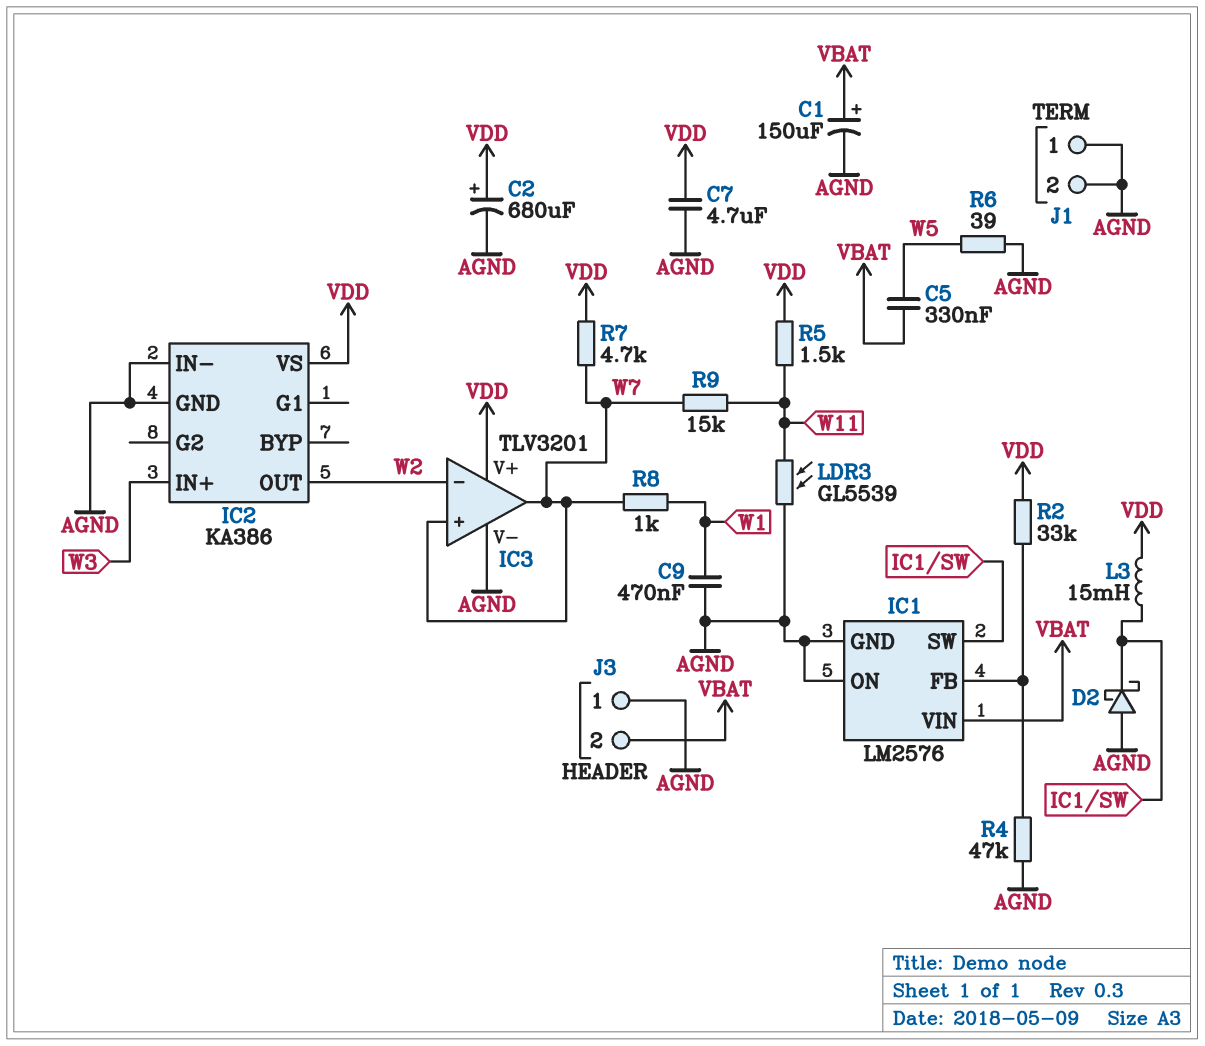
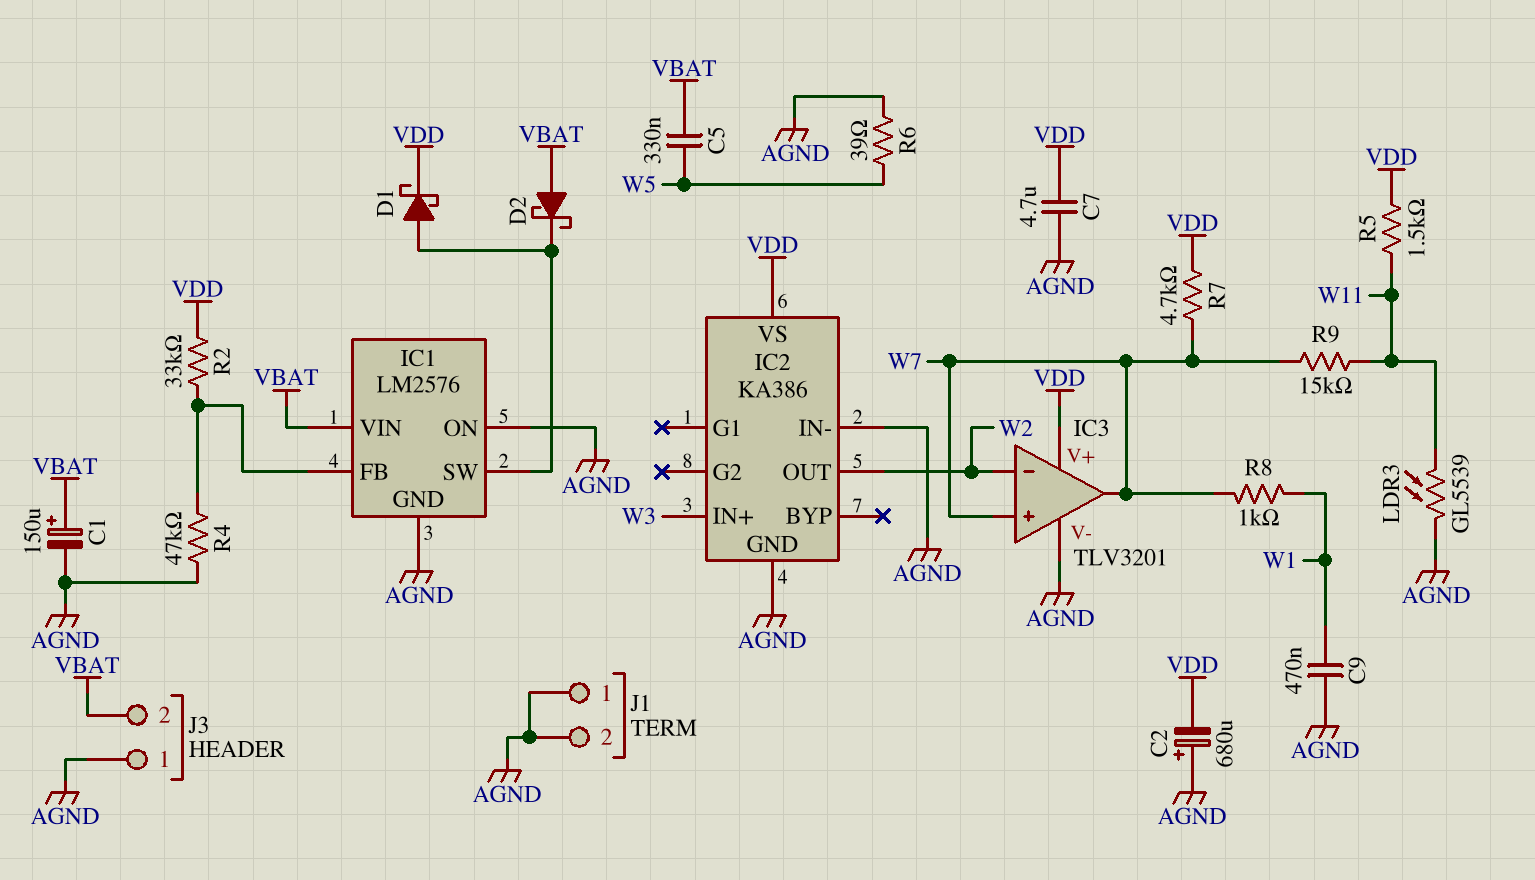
C2: 680uF (plus VDD, minus AGND) -> 680uF (plus AGND, minus VDD)
D1: none -> schottky (A IC1/SW, K VDD)
D2: schottky (A AGND, K IC1/SW) -> schottky (A VBAT, K IC1/SW)
L3: 15mH (IC1/SW, VDD) -> none

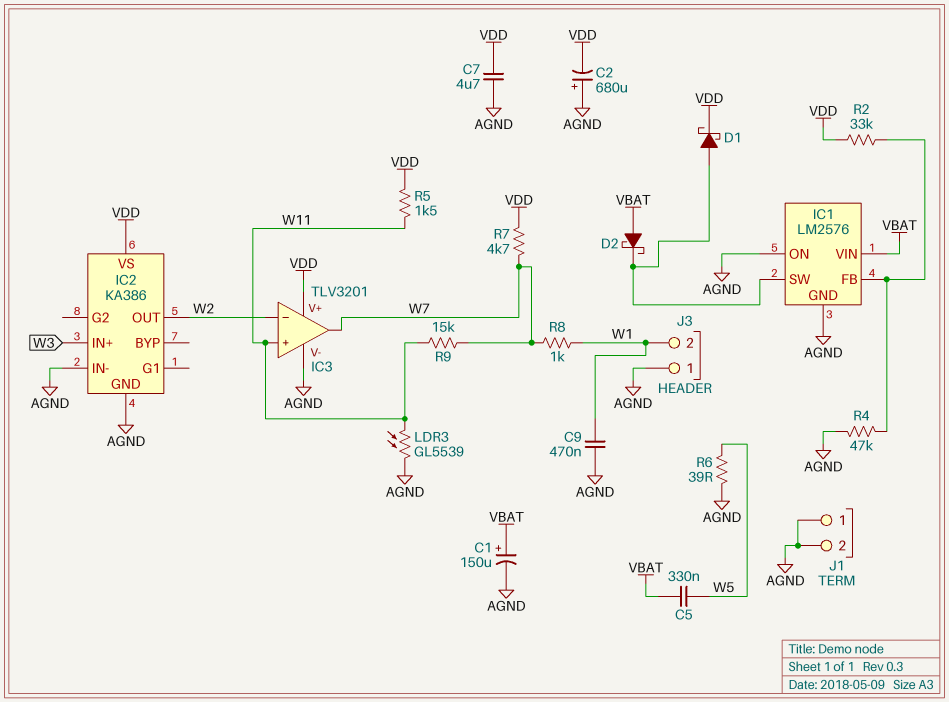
IC3 pin in+: W7 -> W11
J3 pin 2: VBAT -> W1

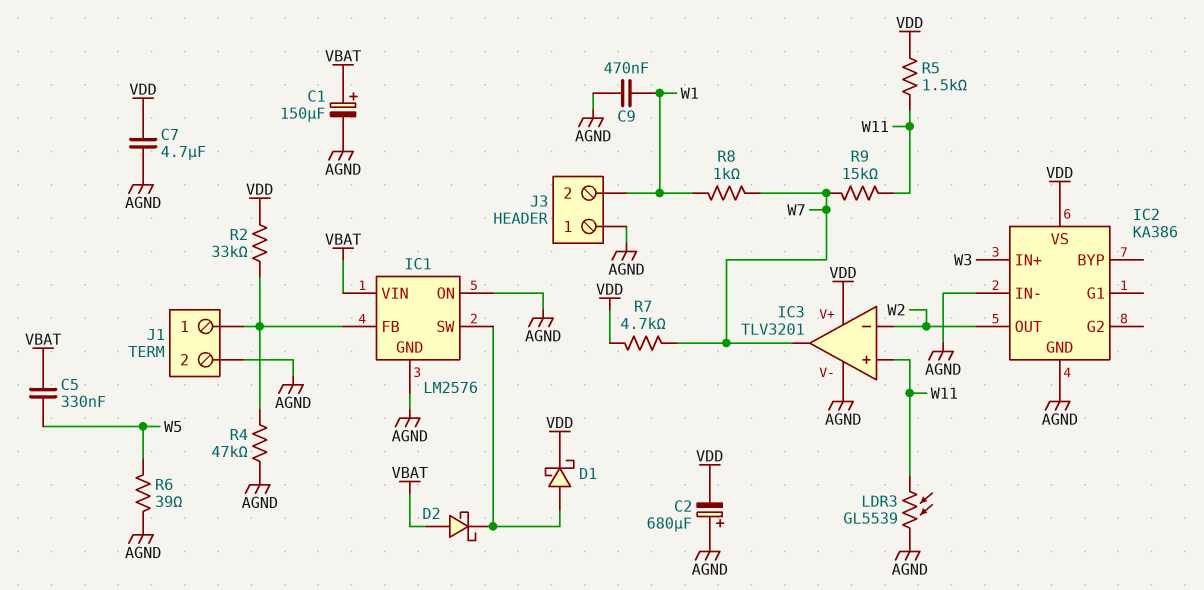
J1 pin 1: AGND -> IC1/FB

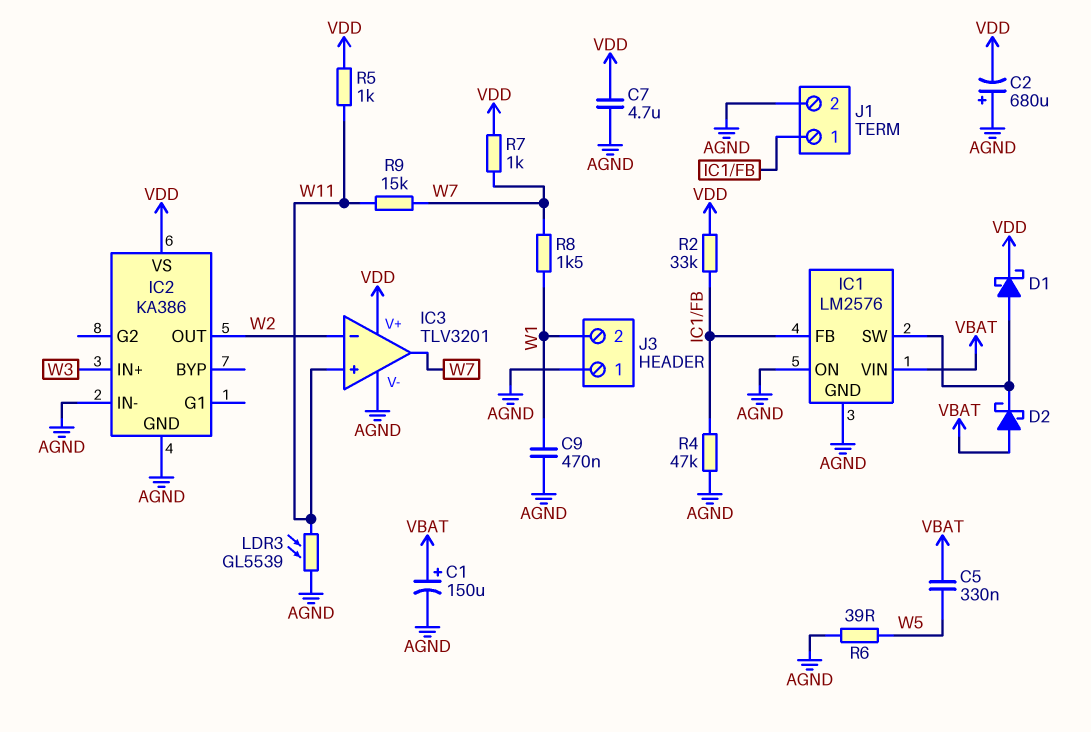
R5: 1.5k (VDD, W11) -> 1k (VDD, W11)
R7: 4.7k (VDD, W7) -> 1k (VDD, W7)
R8: 1k (W1, W7) -> 1.5k (W1, W7)

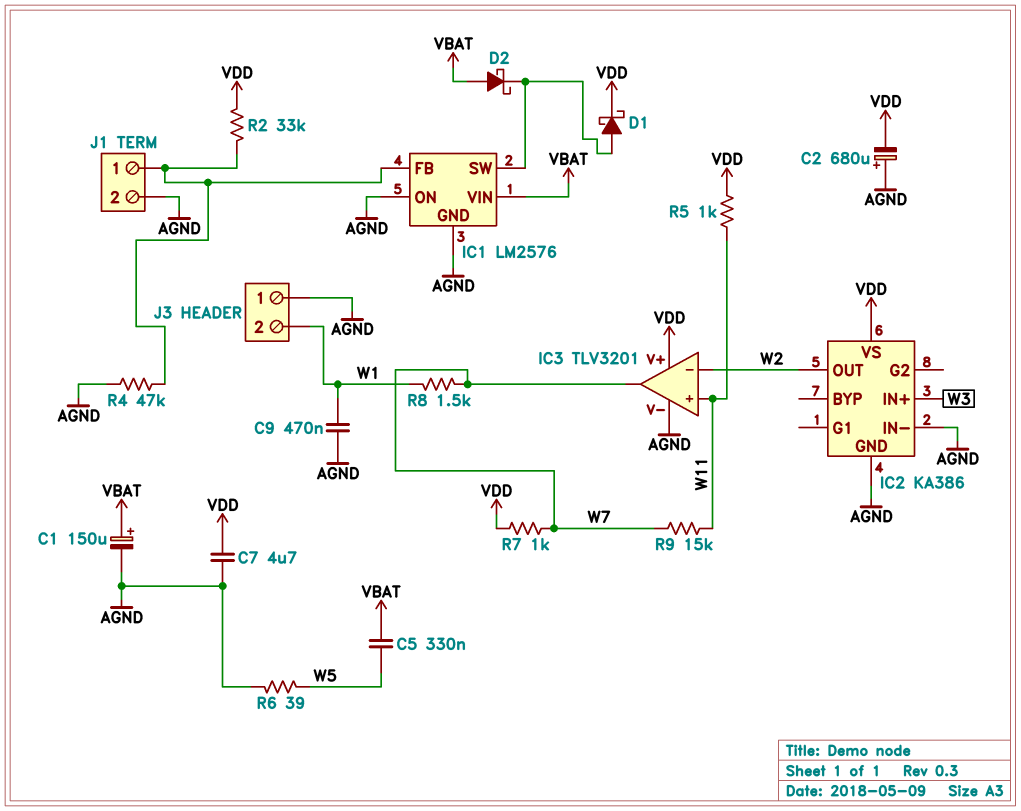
LDR3: GL5539 (AGND, W11) -> none

